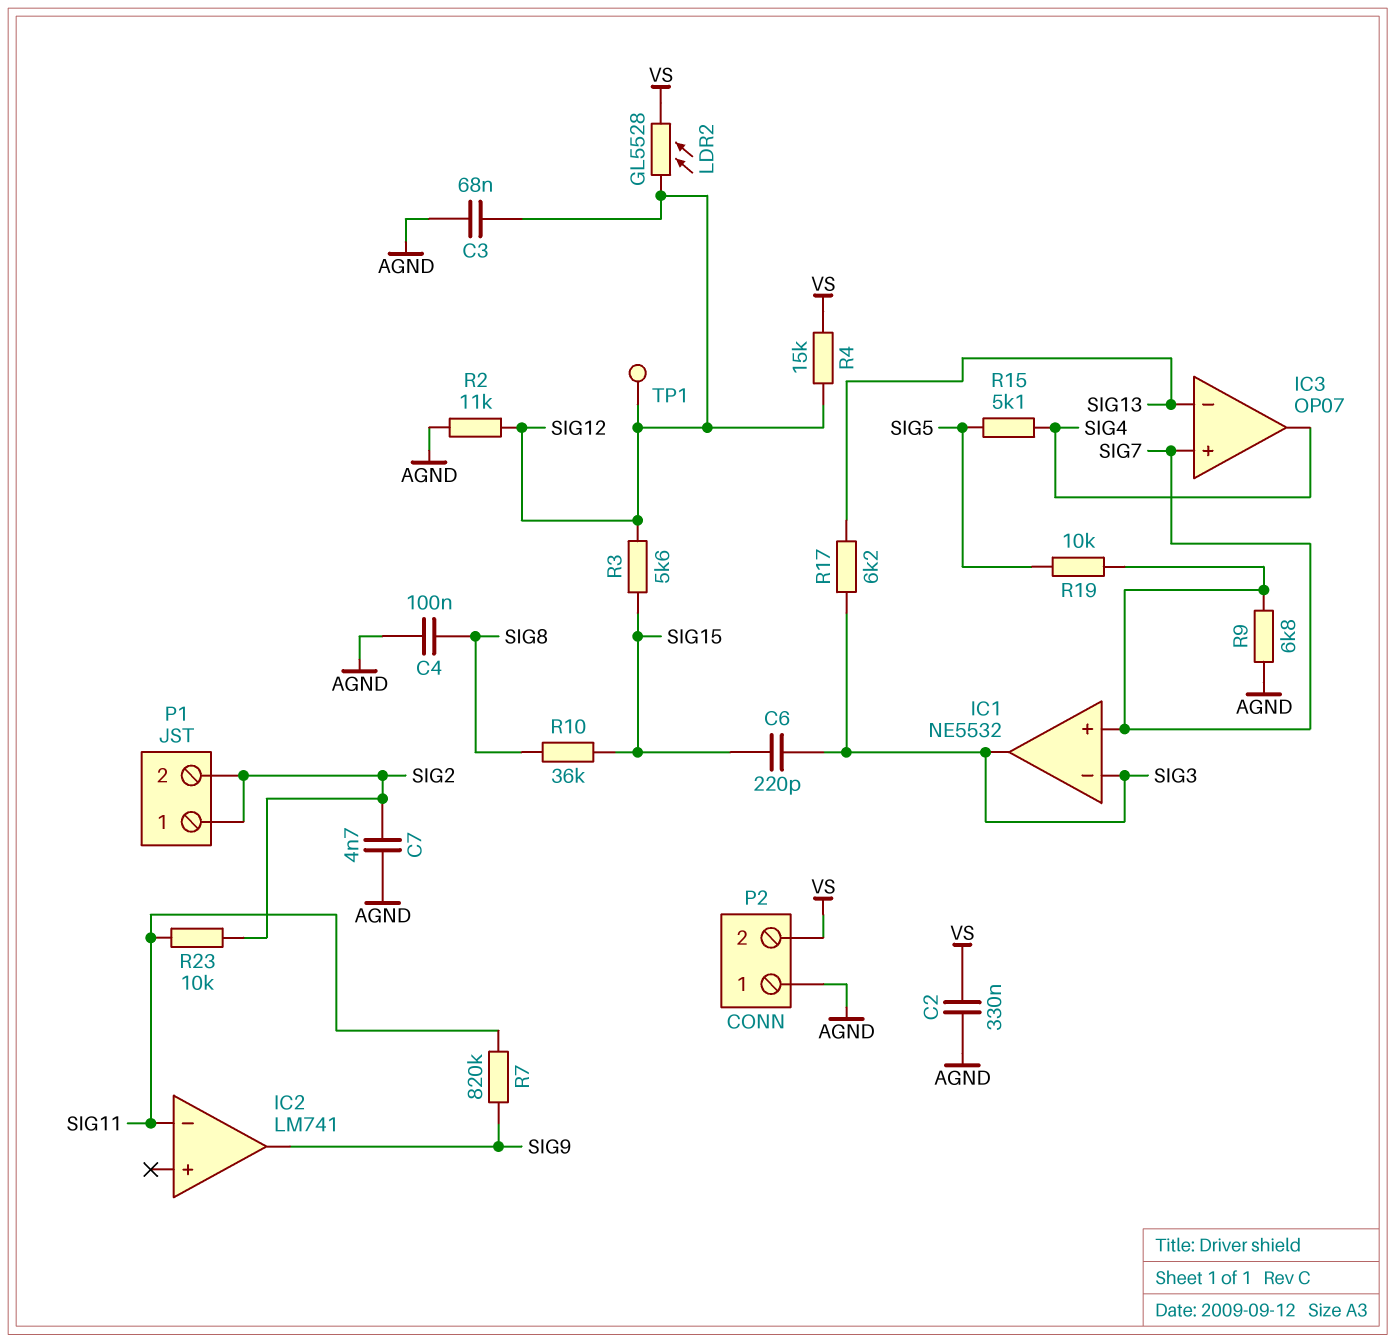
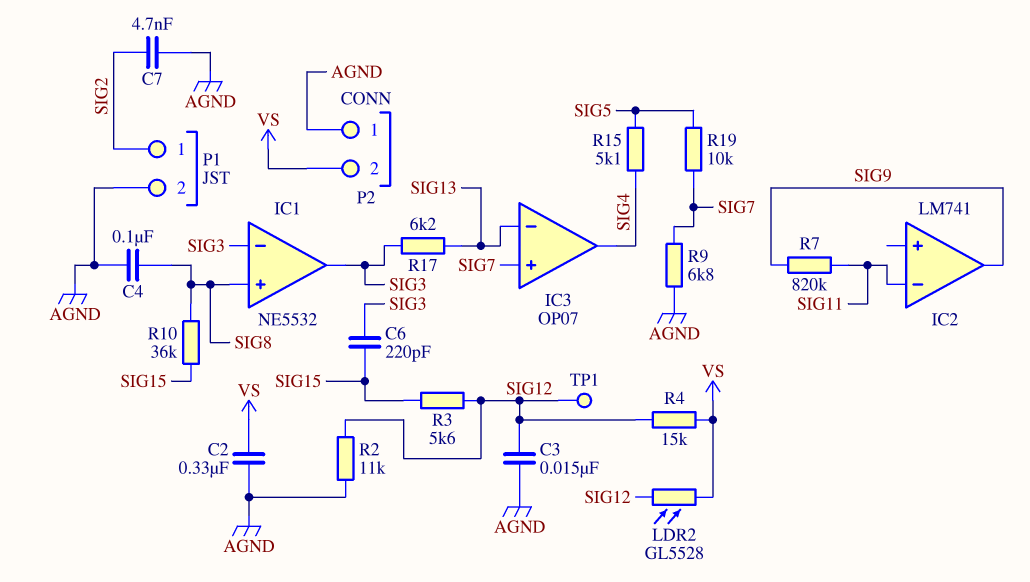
C3: 68nF (AGND, SIG12) -> 15nF (AGND, SIG12)
IC1 pin in+: SIG7 -> SIG8
P1 pin 2: SIG2 -> AGND
R23: 10k (SIG2, SIG11) -> none

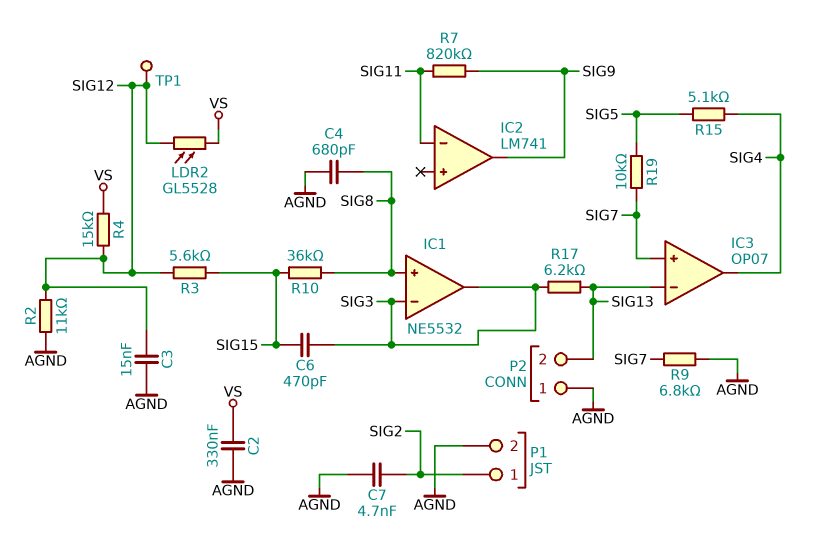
C4: 100nF (AGND, SIG8) -> 680pF (AGND, SIG8)
C6: 220pF (SIG3, SIG15) -> 470pF (SIG3, SIG15)
P2 pin 2: VS -> SIG13

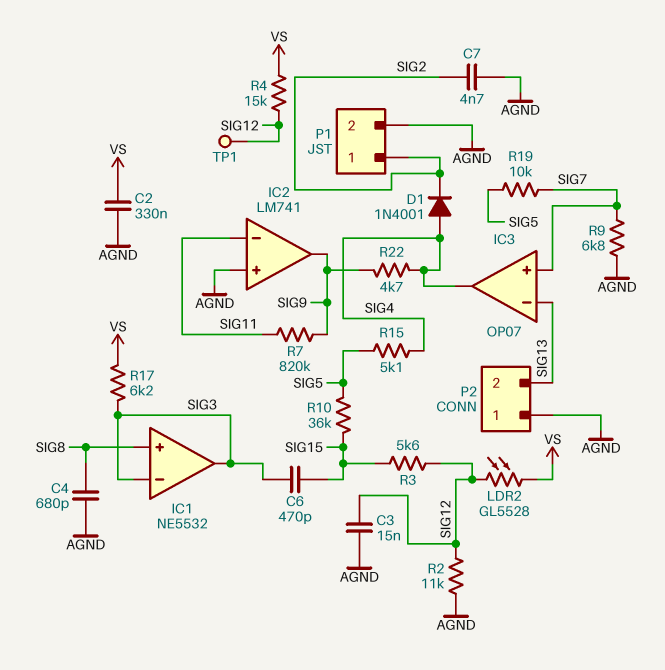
D1: none -> diode 1N4001 (A SIG4, K SIG2)
IC2 pin in+: none -> AGND
R10: 36k (SIG8, SIG15) -> 36k (SIG5, SIG15)
R17: 6.2k (SIG3, SIG13) -> 6.2k (SIG3, VS)
R22: none -> 4.7k (SIG4, SIG9)

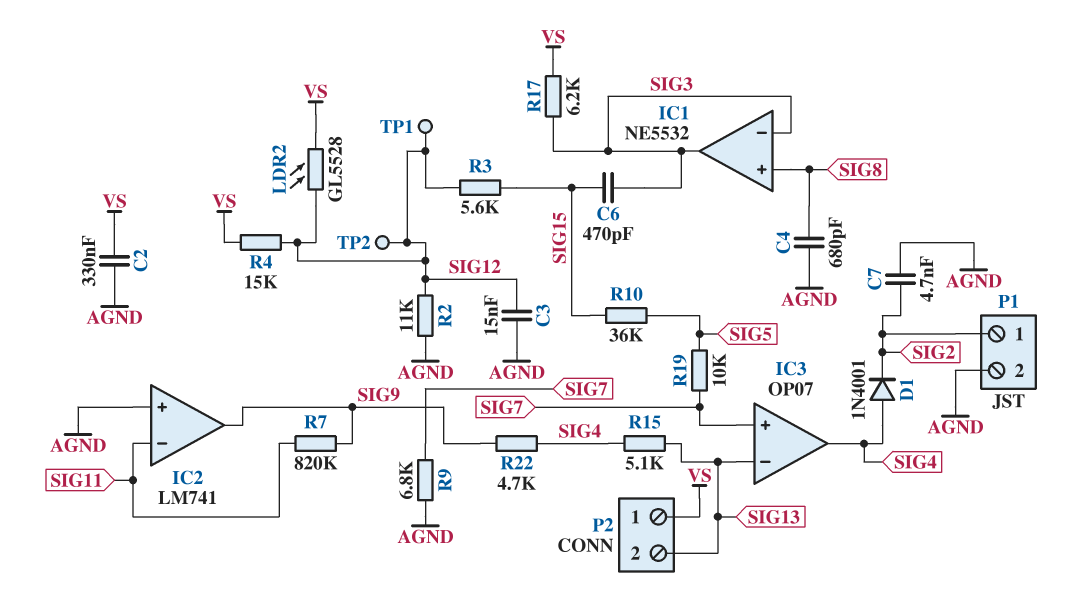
P2 pin 1: AGND -> VS
R15: 5.1k (SIG4, SIG5) -> 5.1k (SIG4, SIG13)
TP2: none -> test point (SIG12)

